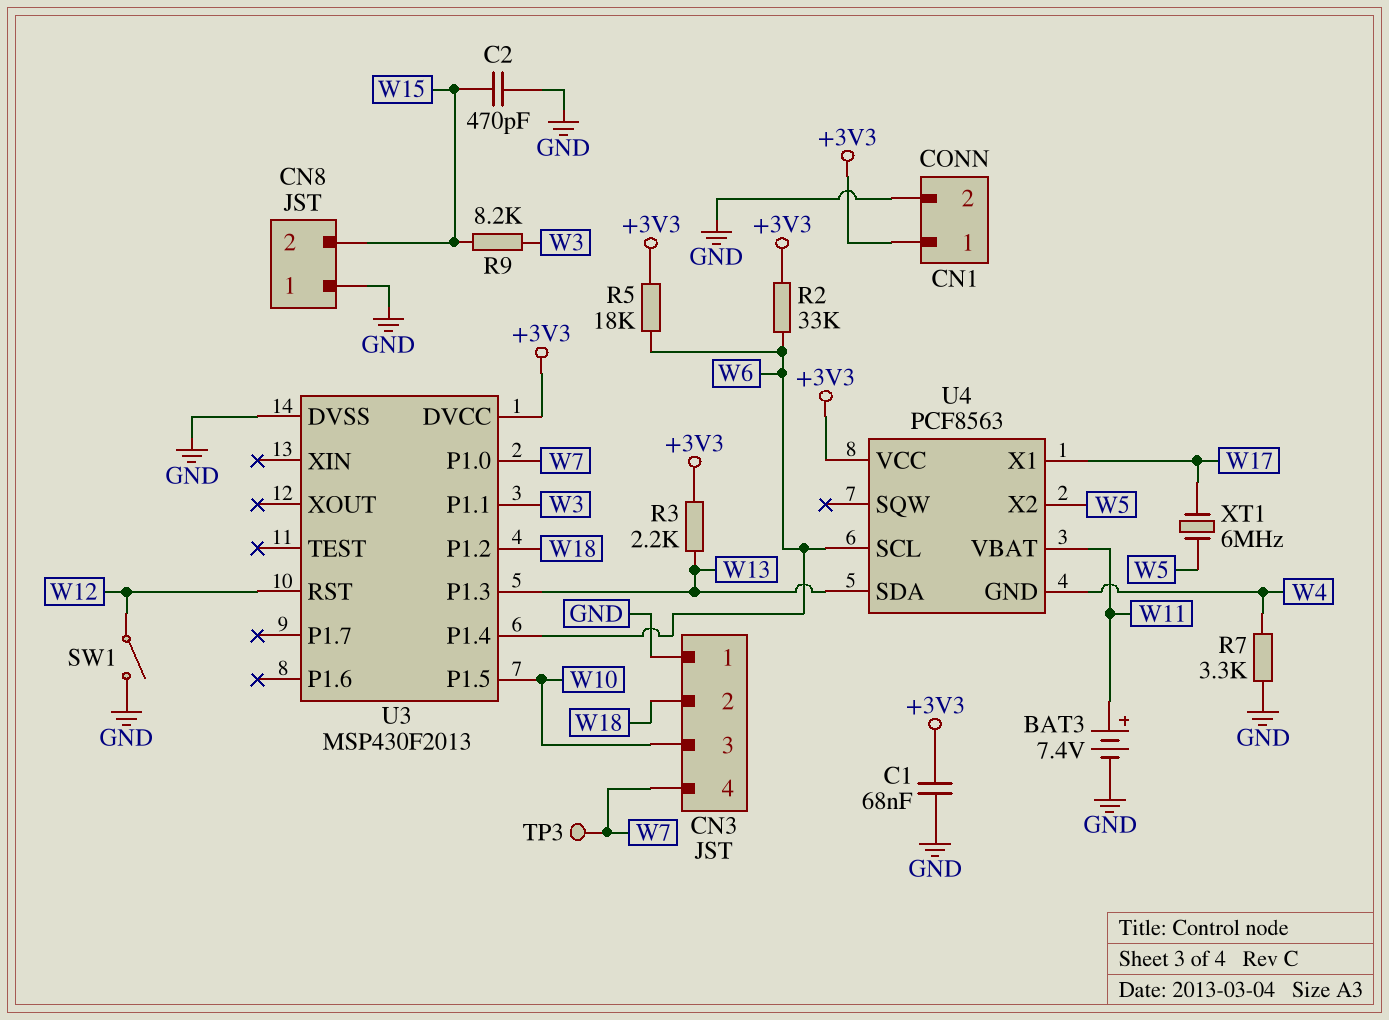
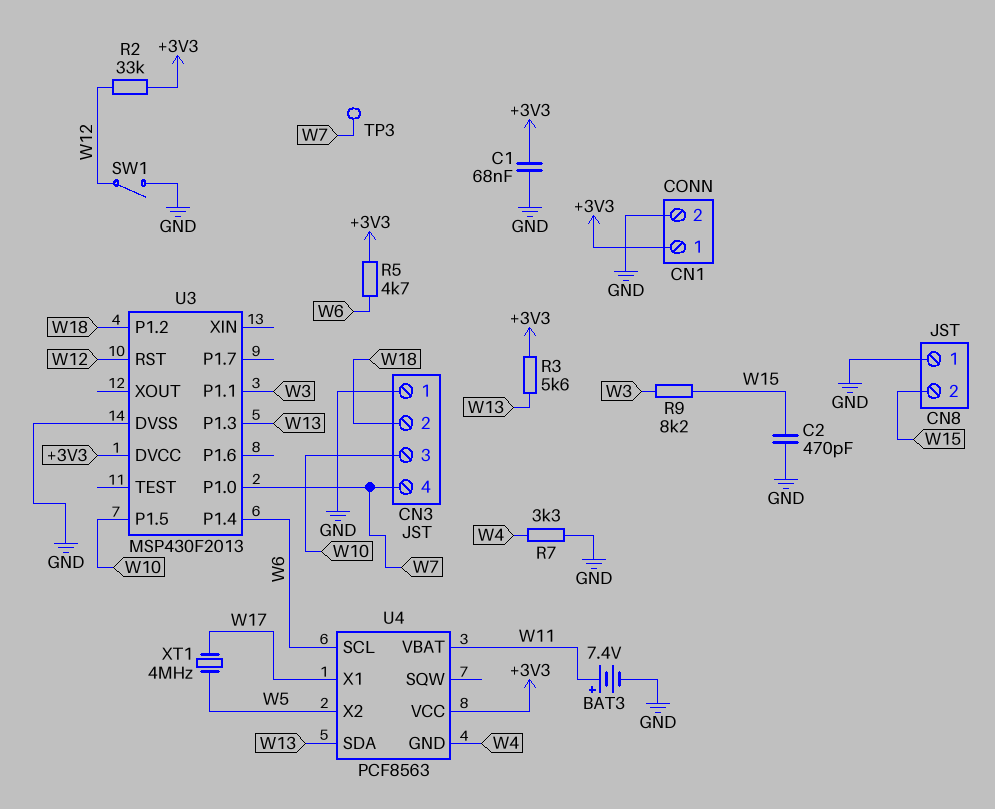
R2: 33k (+3V3, W6) -> 33k (+3V3, W12)
R3: 2.2k (+3V3, W13) -> 5.6k (+3V3, W13)
R5: 18k (+3V3, W6) -> 4.7k (+3V3, W6)
XT1: 6MHz (W5, W17) -> 4MHz (W5, W17)

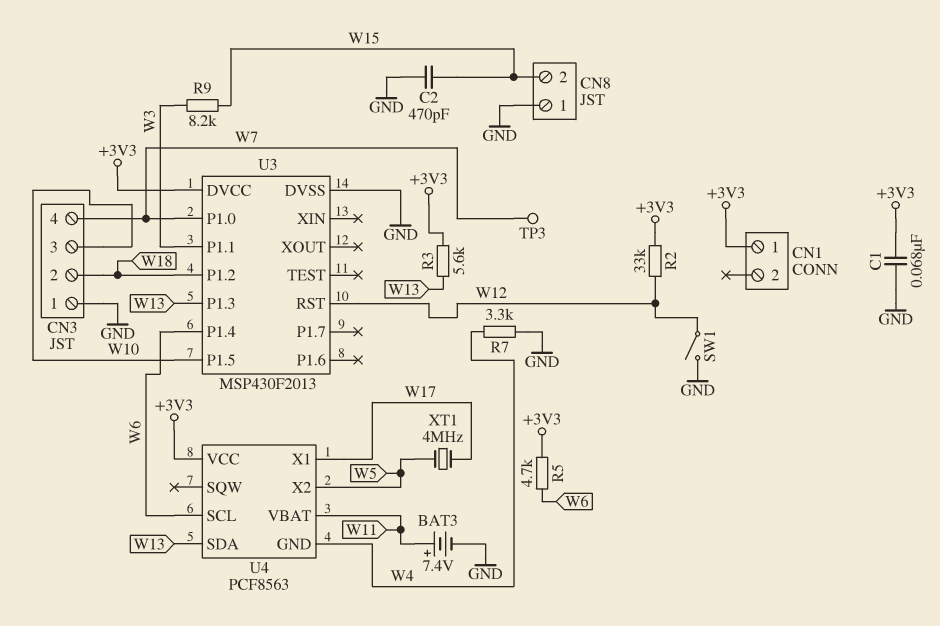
CN1 pin 2: GND -> none

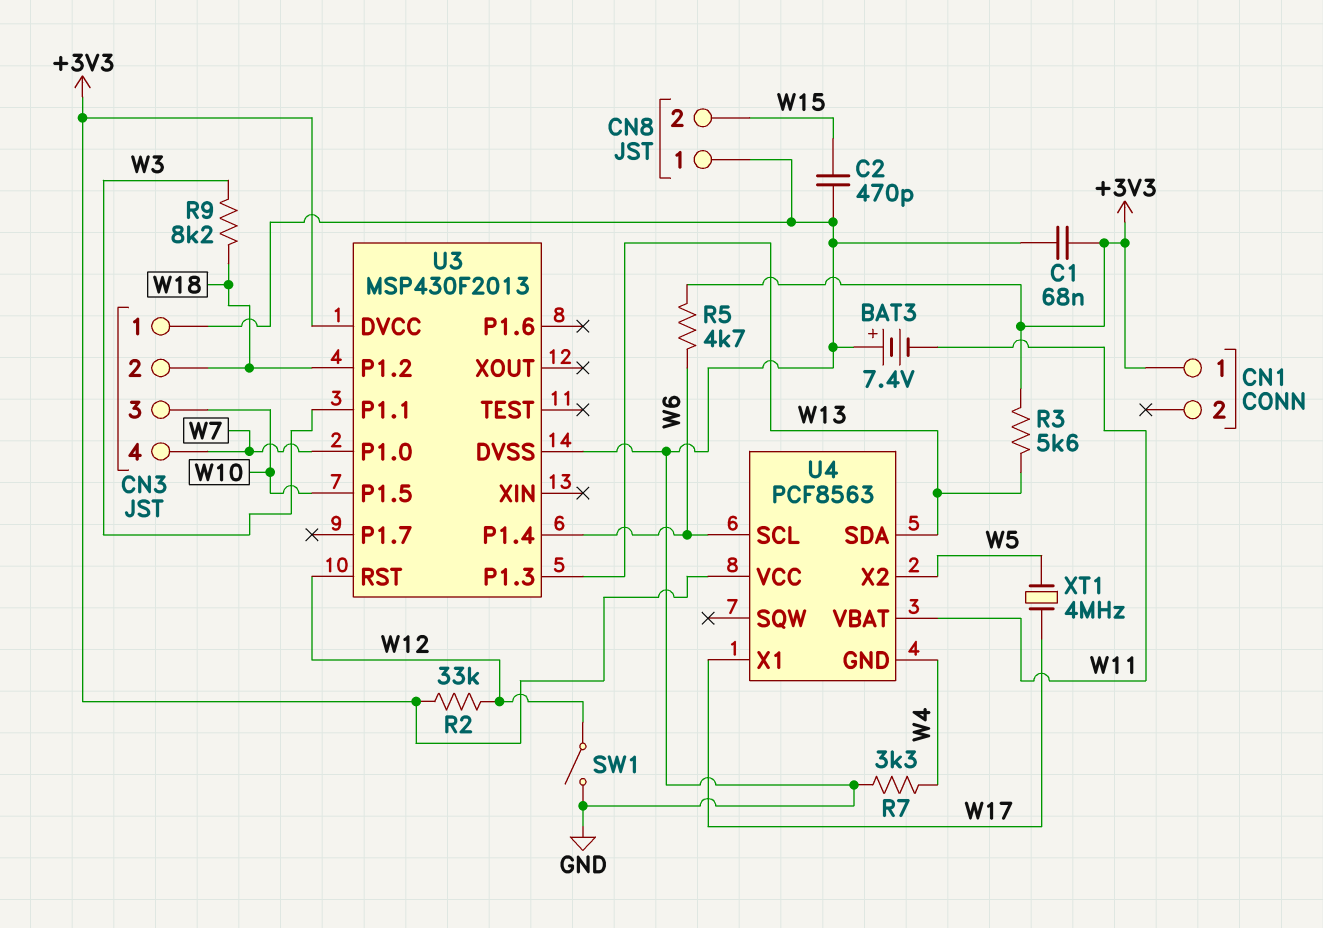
BAT3: 7.4V (plus W11, minus GND) -> 7.4V (plus GND, minus W11)
R9: 8.2k (W3, W15) -> 8.2k (W3, W18)
TP3: test point (W7) -> none

